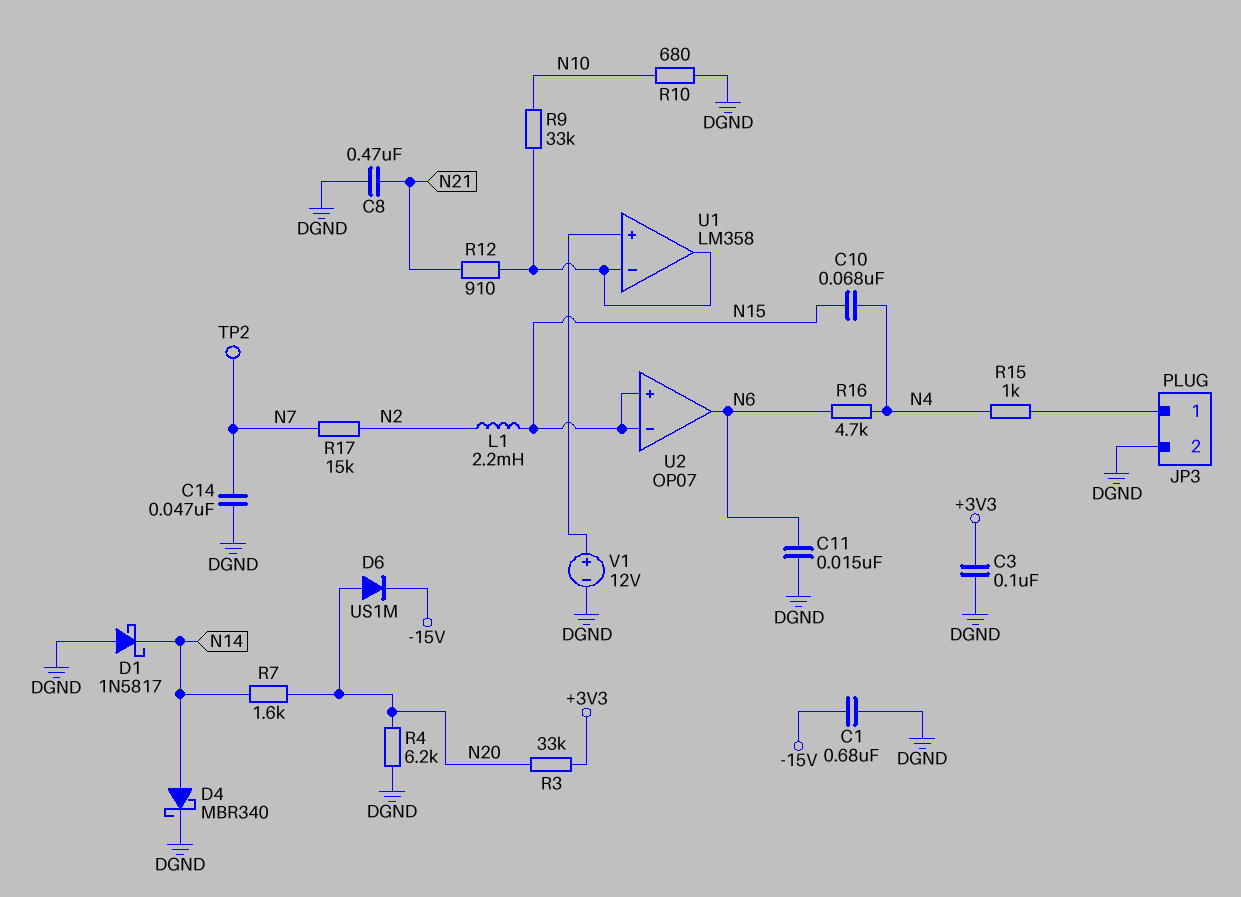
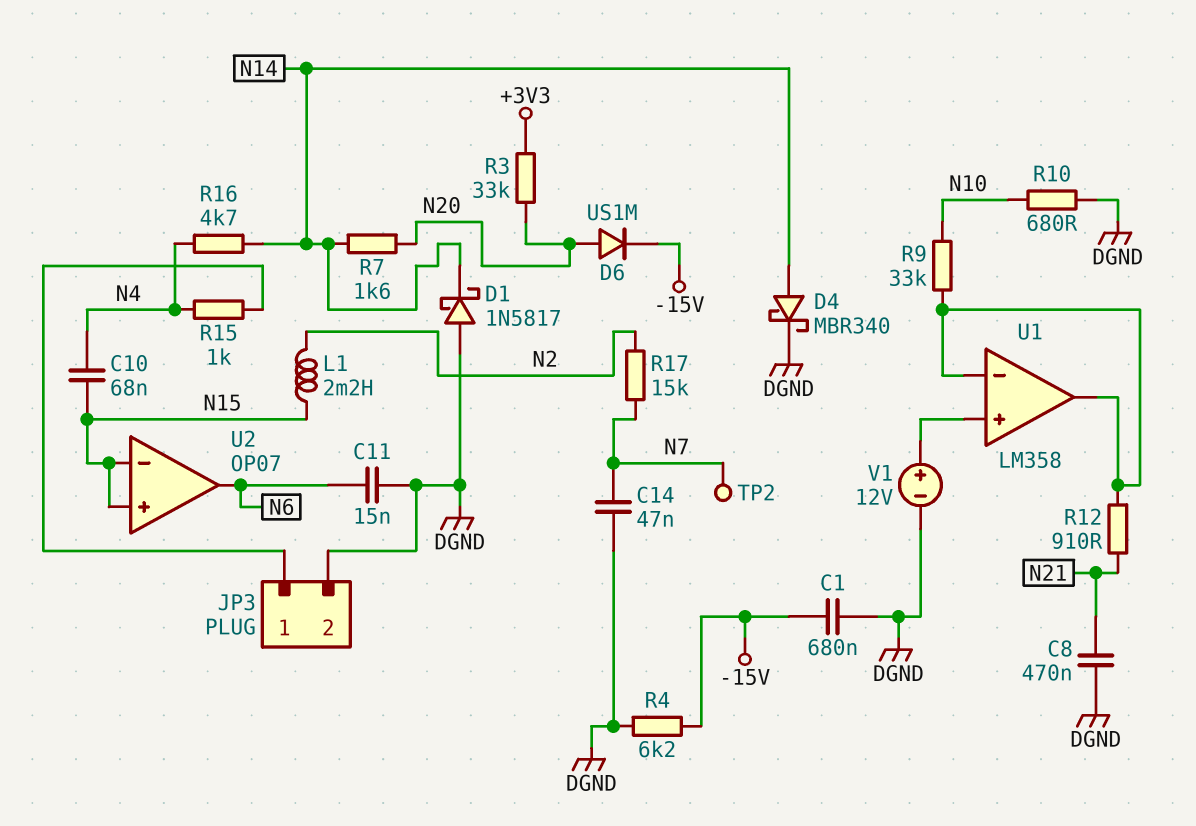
C3: 100nF (+3V3, DGND) -> none
R4: 6.2k (DGND, N20) -> 6.2k (-15V, DGND)
R16: 4.7k (N4, N6) -> 4.7k (N4, N14)

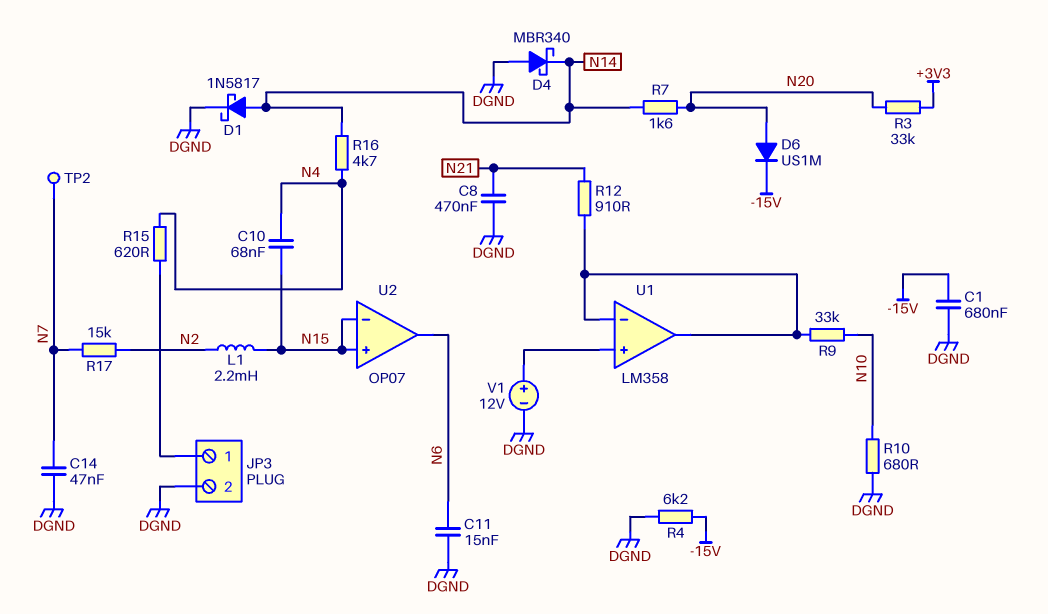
D1: schottky 1N5817 (A DGND, K N14) -> schottky 1N5817 (A N14, K DGND)
D4: schottky MBR340 (A N14, K DGND) -> schottky MBR340 (A DGND, K N14)
R15: 1k (JP3/1, N4) -> 620 (JP3/1, N4)

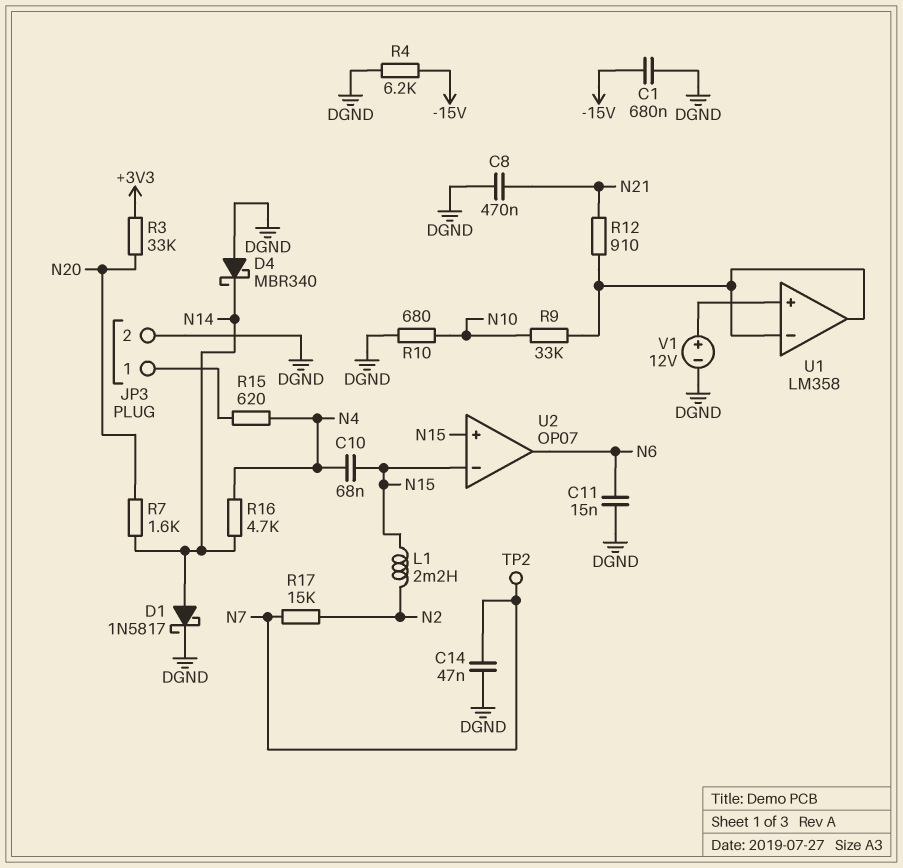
D6: diode US1M (A N20, K -15V) -> none

